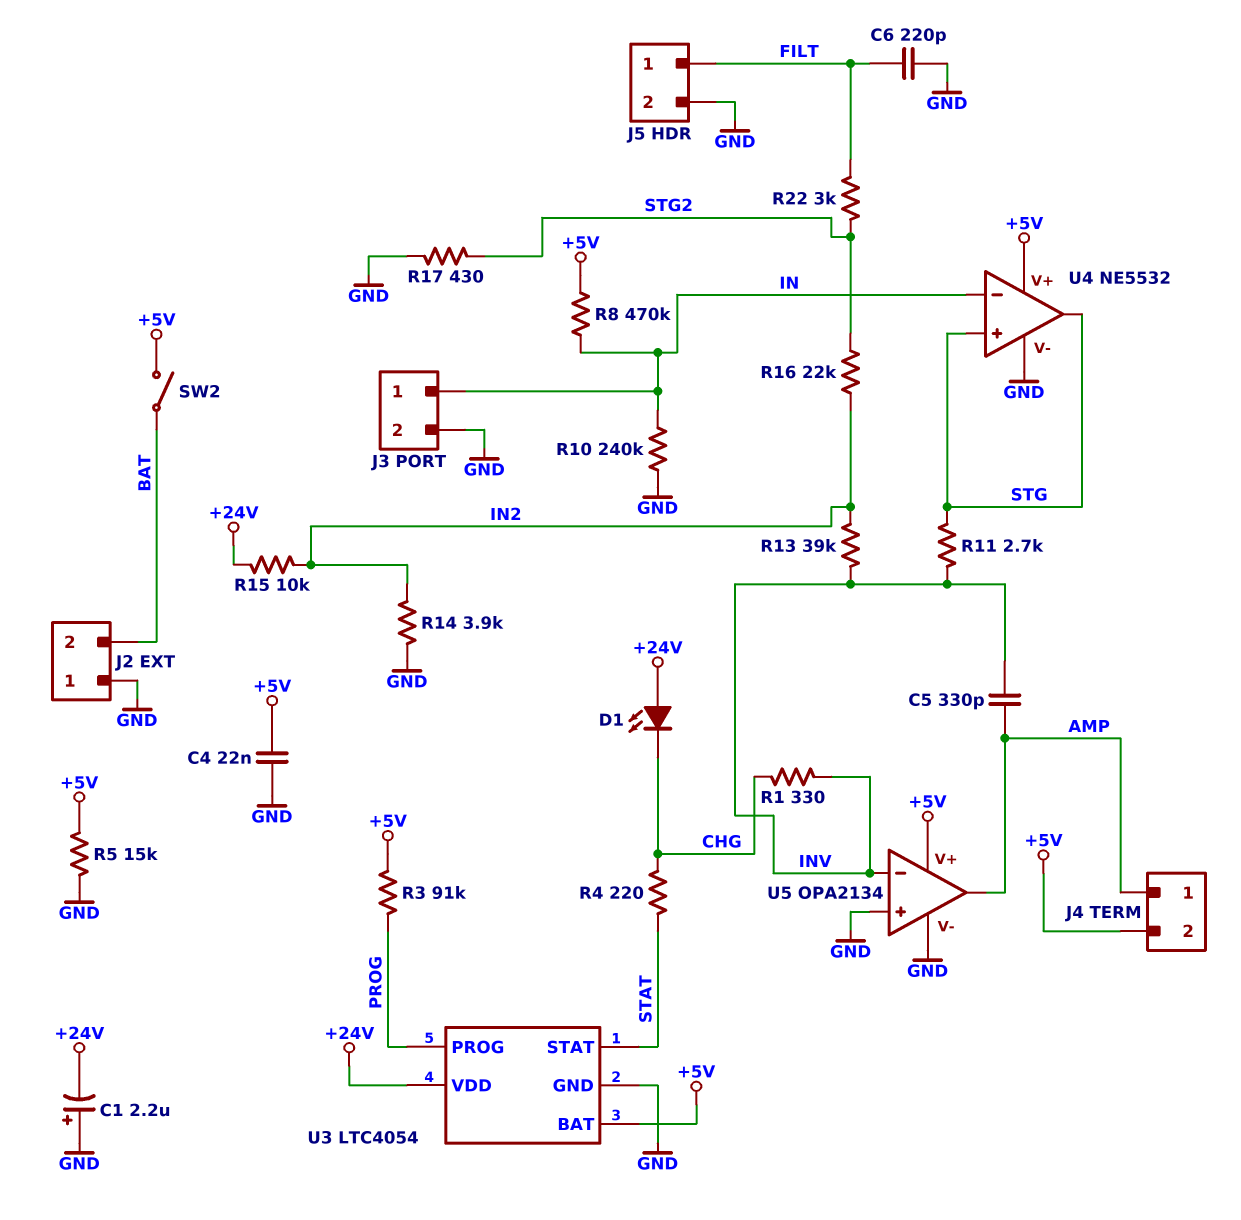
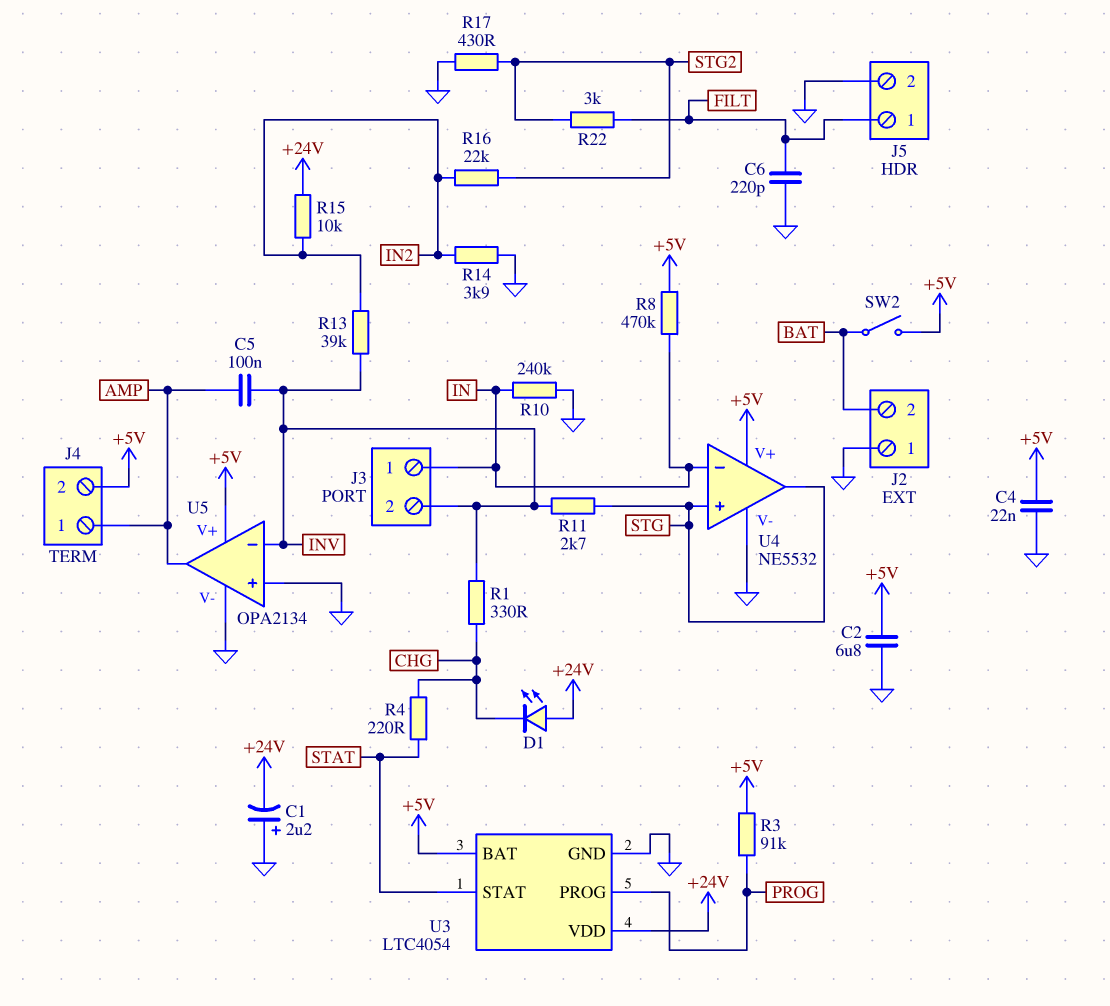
C2: none -> 6.8uF (+5V, GND)
C5: 330pF (AMP, INV) -> 100nF (AMP, INV)
J3 pin 2: GND -> INV
R5: 15k (+5V, GND) -> none

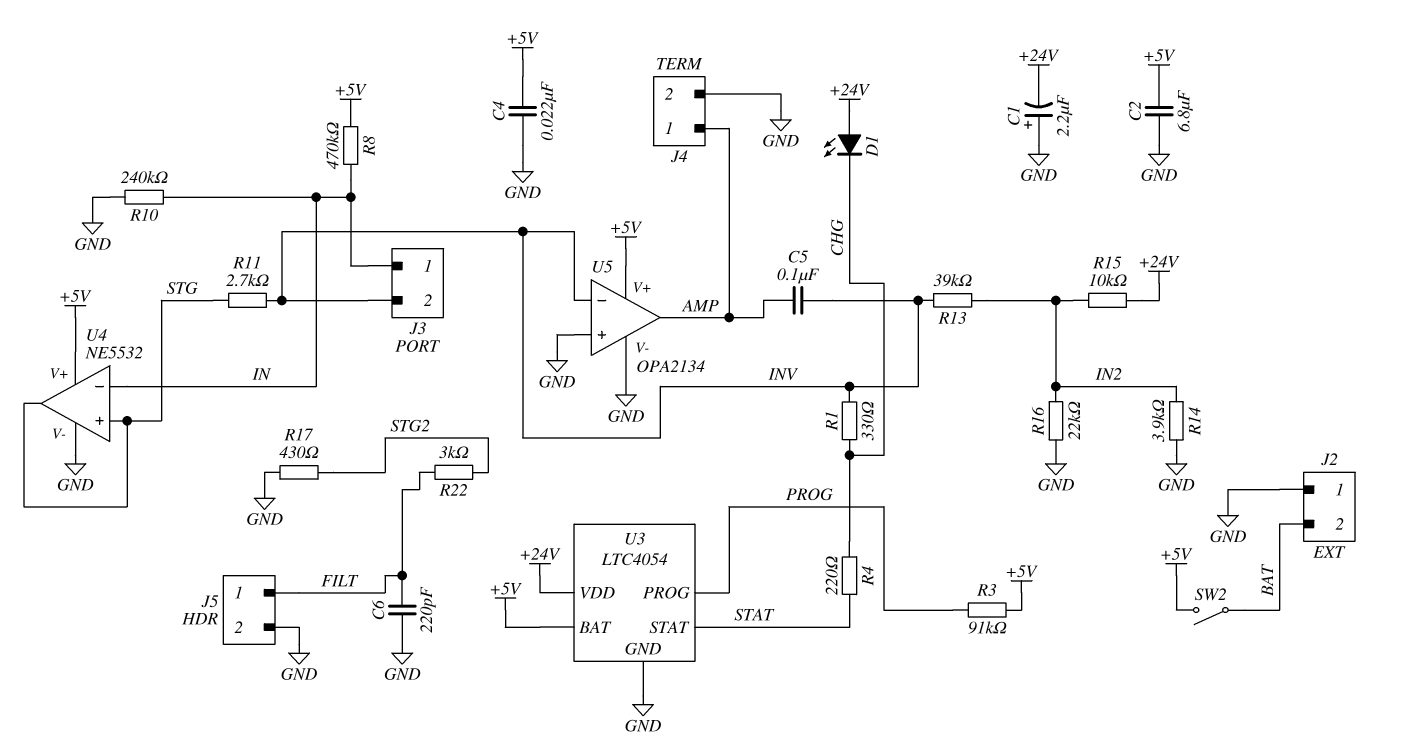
J4 pin 2: +5V -> GND
R16: 22k (IN2, STG2) -> 22k (GND, IN2)

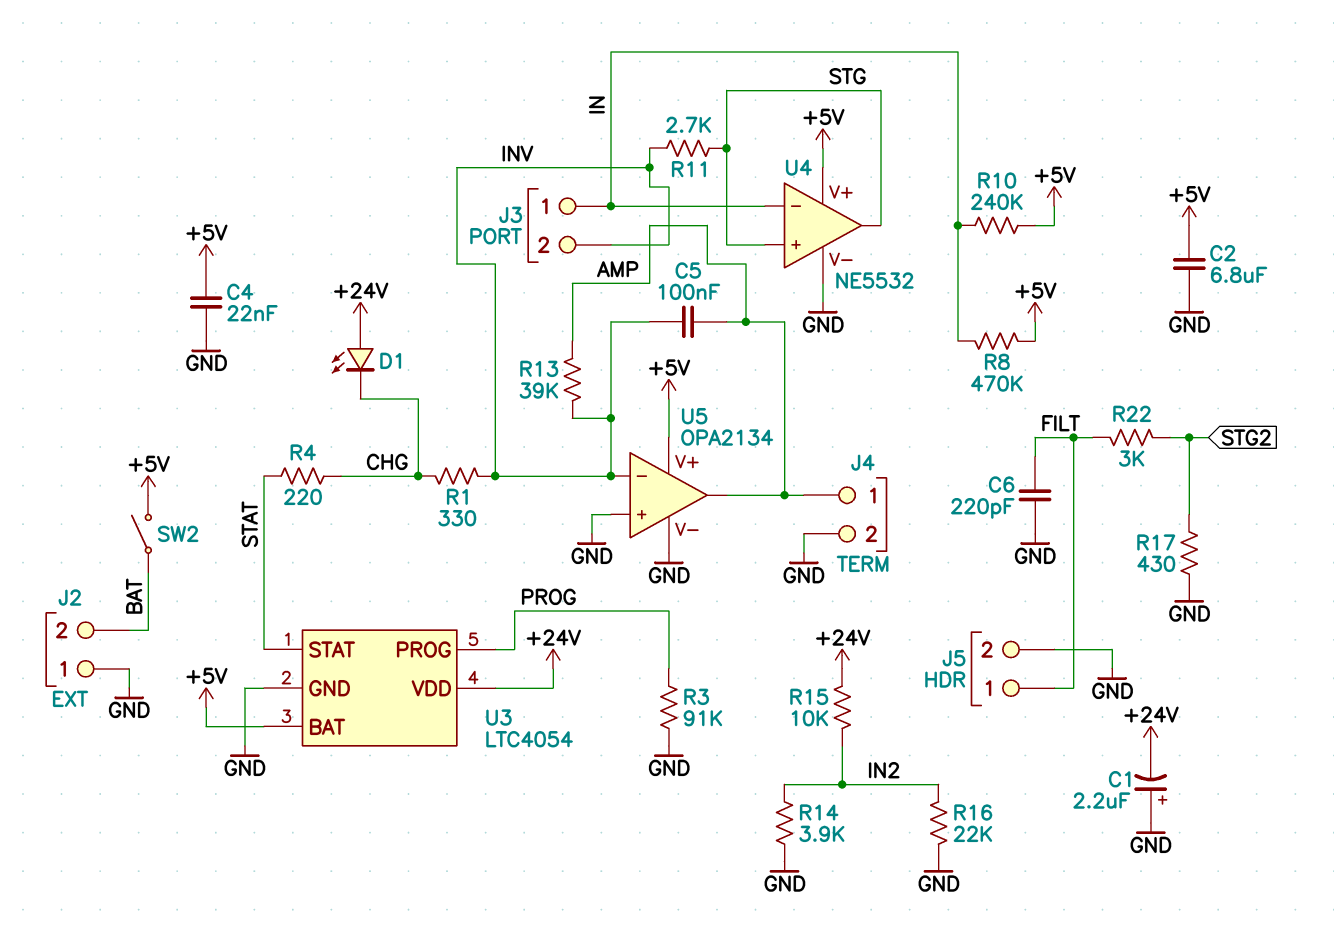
R3: 91k (+5V, PROG) -> 91k (GND, PROG)
R10: 240k (GND, IN) -> 240k (+5V, IN)
R13: 39k (IN2, INV) -> 39k (AMP, INV)

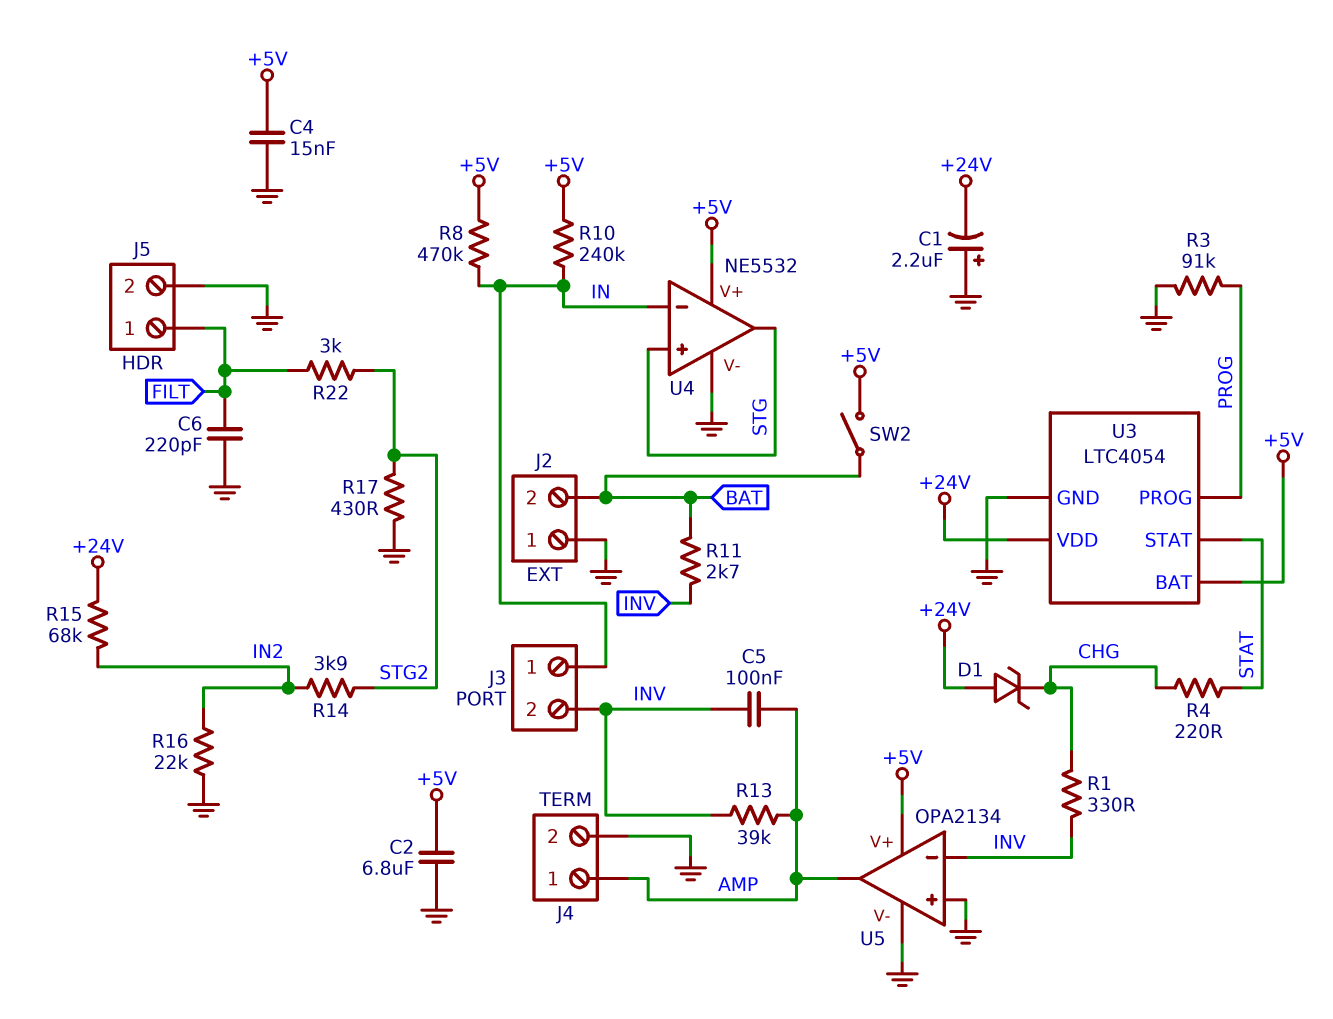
C4: 22nF (+5V, GND) -> 15nF (+5V, GND)
D1: LED (A +24V, K CHG) -> zener (A +24V, K CHG)
R11: 2.7k (INV, STG) -> 2.7k (BAT, INV)
R14: 3.9k (GND, IN2) -> 3.9k (IN2, STG2)
R15: 10k (+24V, IN2) -> 68k (+24V, IN2)

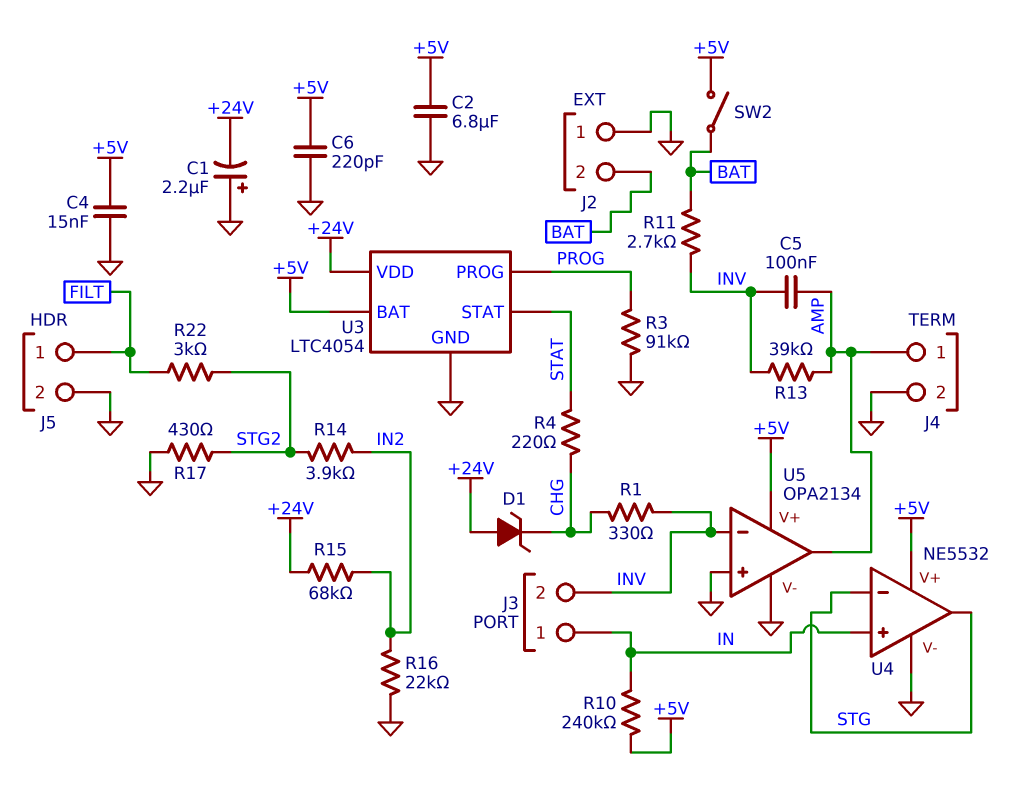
C6: 220pF (FILT, GND) -> 220pF (+5V, GND)
R8: 470k (+5V, IN) -> none
U4 pin in+: STG -> IN
U4 pin in-: IN -> STG

